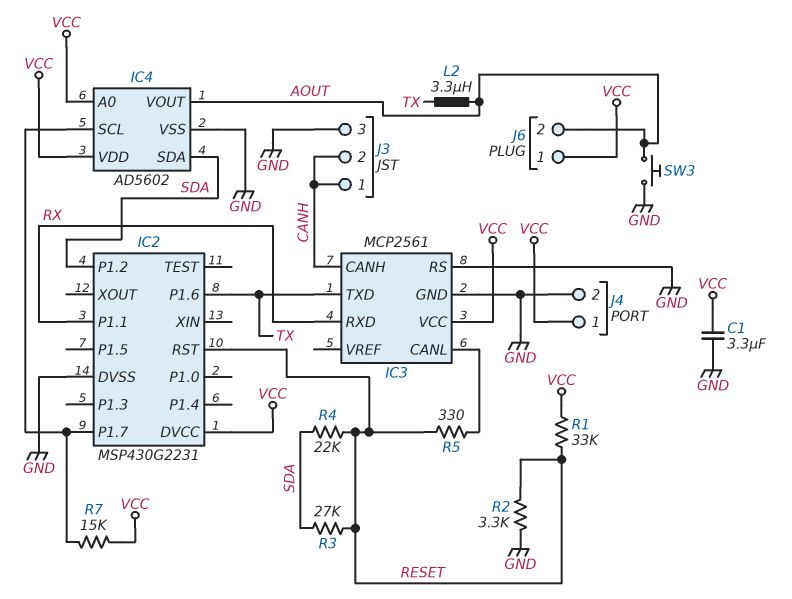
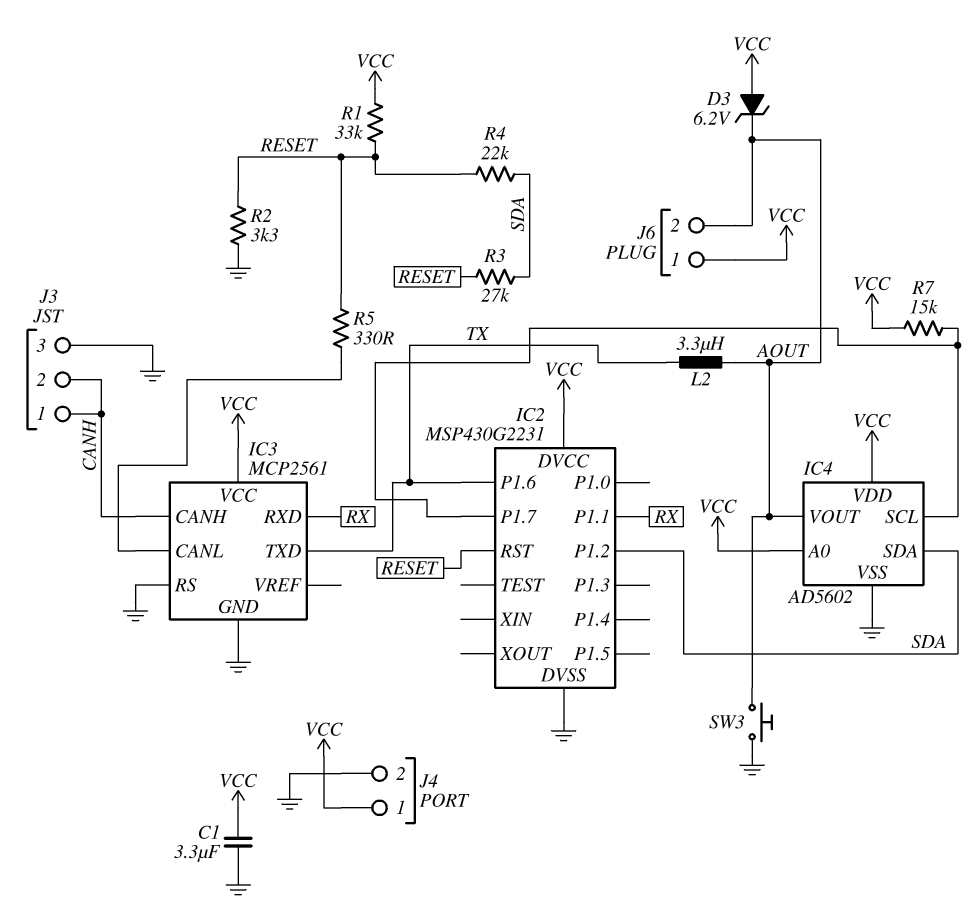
D3: none -> zener 6.2V (A VCC, K AOUT)

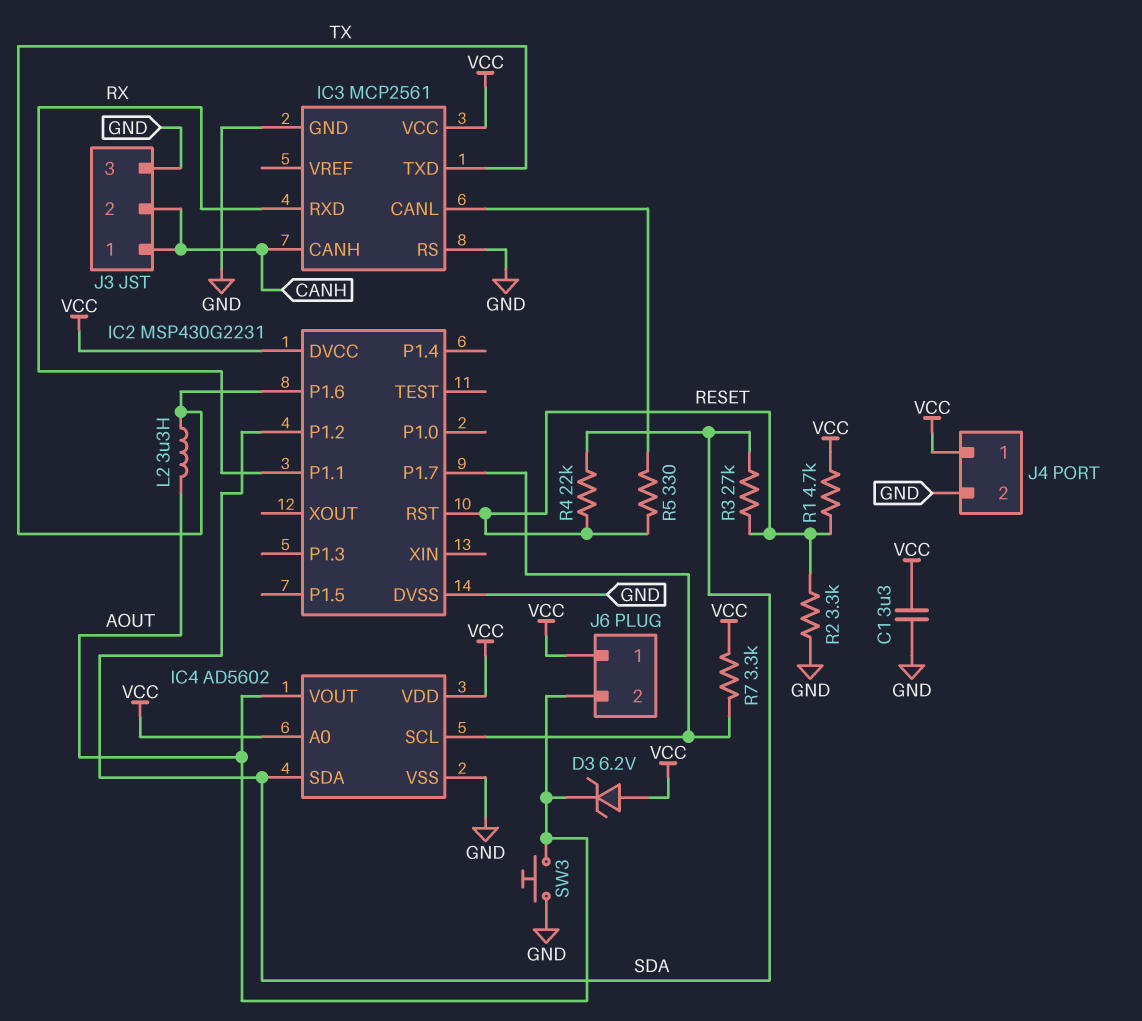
R1: 33k (RESET, VCC) -> 4.7k (RESET, VCC)
R7: 15k (IC2/P1.7, VCC) -> 3.3k (IC2/P1.7, VCC)

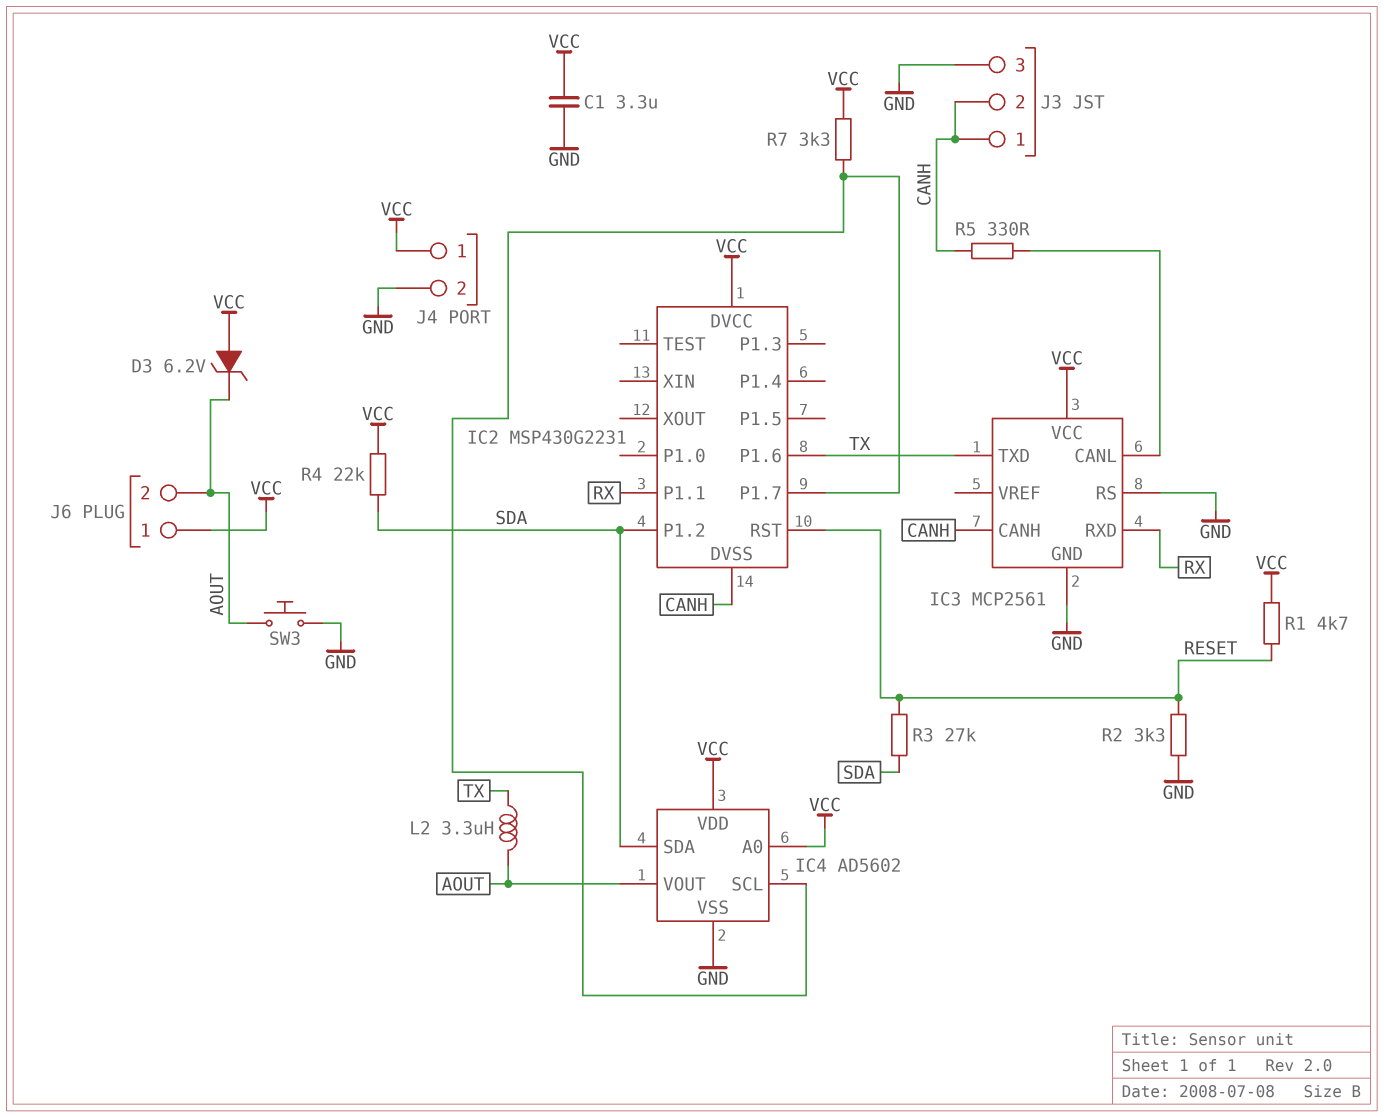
IC2 pin DVSS: GND -> CANH
R4: 22k (RESET, SDA) -> 22k (SDA, VCC)
R5: 330 (IC3/CANL, RESET) -> 330 (CANH, IC3/CANL)

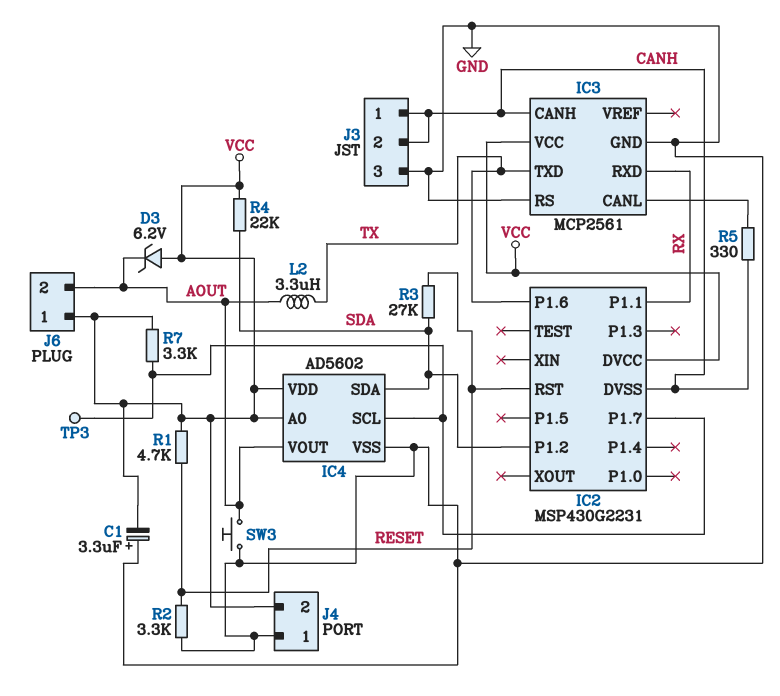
C1: 3.3uF (GND, VCC) -> 3.3uF (plus GND, minus VCC)
J4 pin 1: VCC -> GND
J4 pin 2: GND -> VCC
TP3: none -> test point (IC2/P1.7)

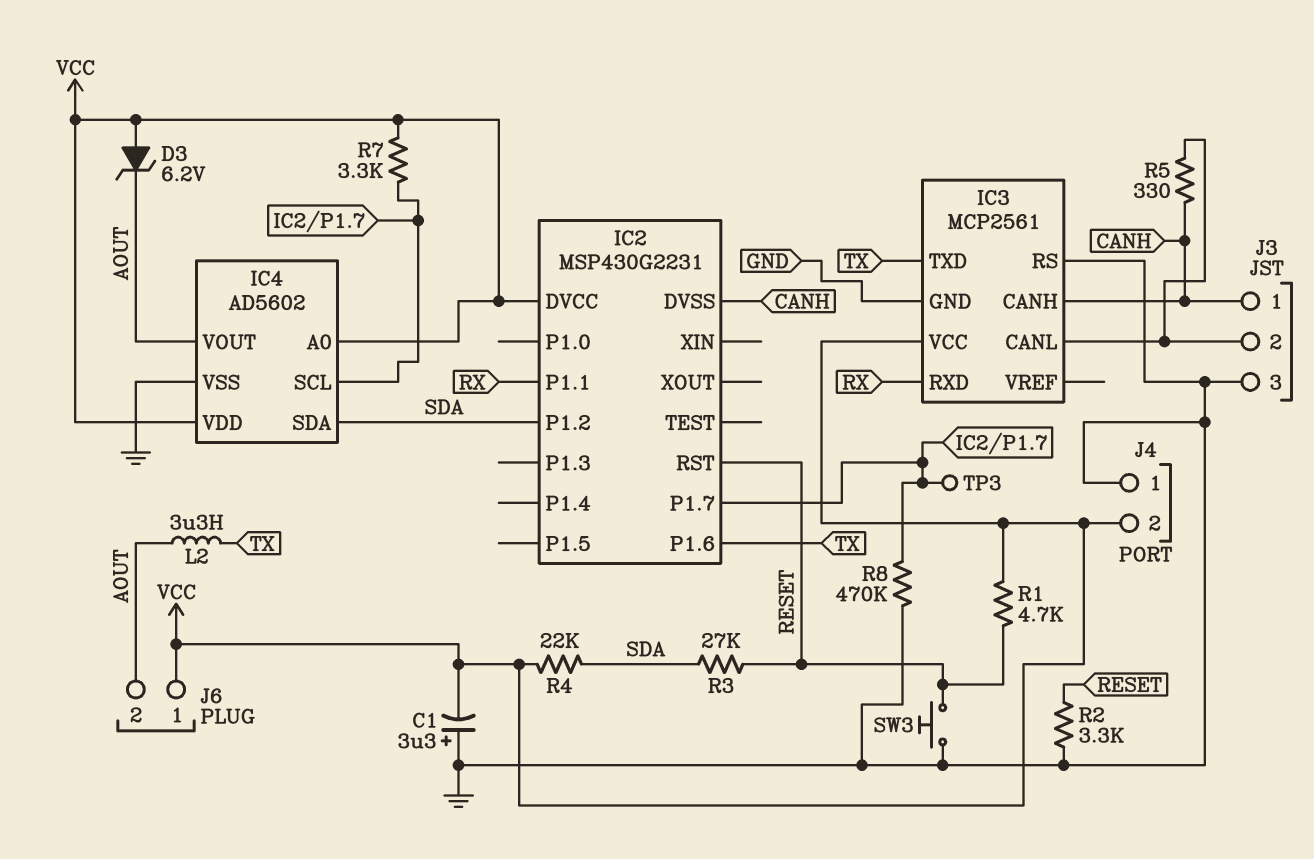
J3 pin 2: CANH -> IC3/CANL
R8: none -> 470k (GND, IC2/P1.7)
SW3: button (AOUT, GND) -> button (GND, RESET)

